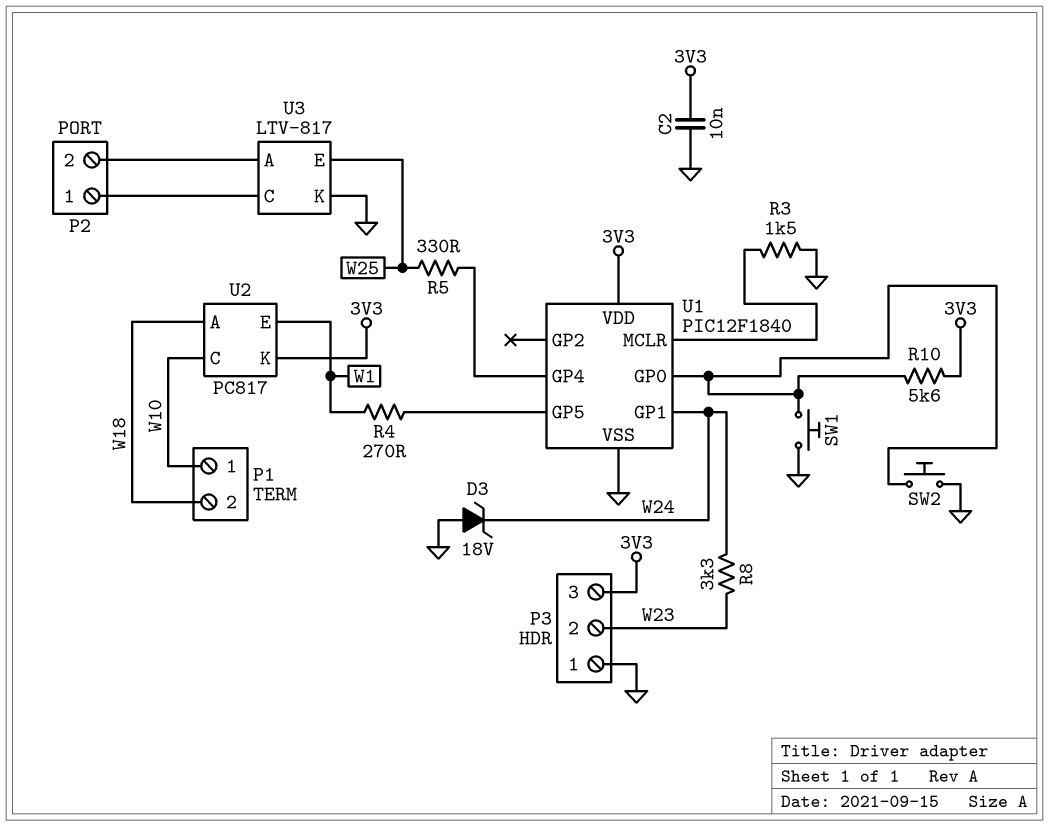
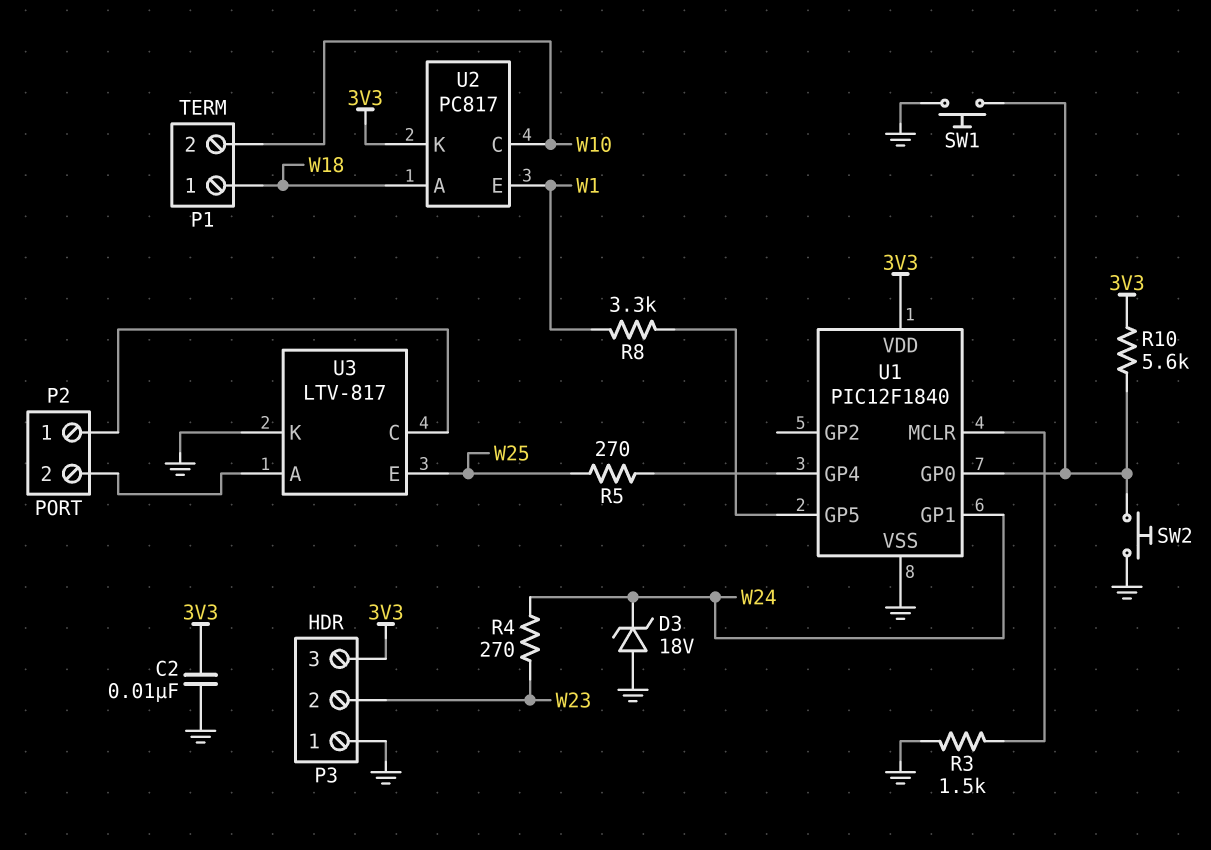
P1 pin 1: W10 -> W18
P1 pin 2: W18 -> W10
R4: 270 (U1/GP5, W1) -> 270 (W23, W24)
R5: 330 (U1/GP4, W25) -> 270 (U1/GP4, W25)
R8: 3.3k (W23, W24) -> 3.3k (U1/GP5, W1)

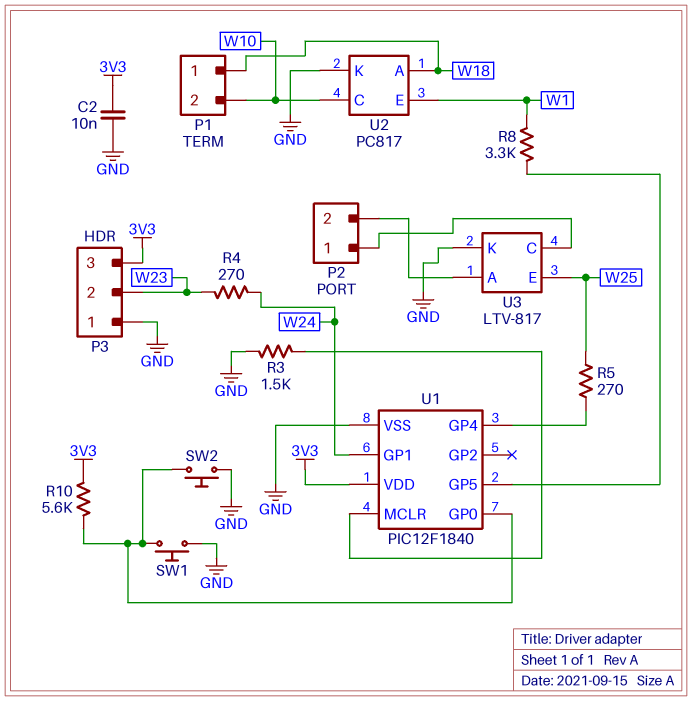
D3: zener 18V (A GND, K W24) -> none
U2 pin K: 3V3 -> GND

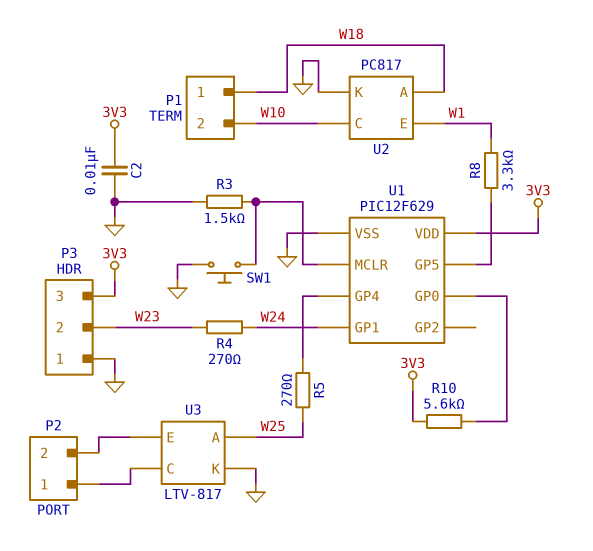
SW1: button (GND, U1/GP0) -> button (GND, U1/MCLR)
SW2: button (GND, U1/GP0) -> none
U1: PIC12F1840 -> PIC12F629
U3 pin A: P2/2 -> W25
U3 pin E: W25 -> P2/2

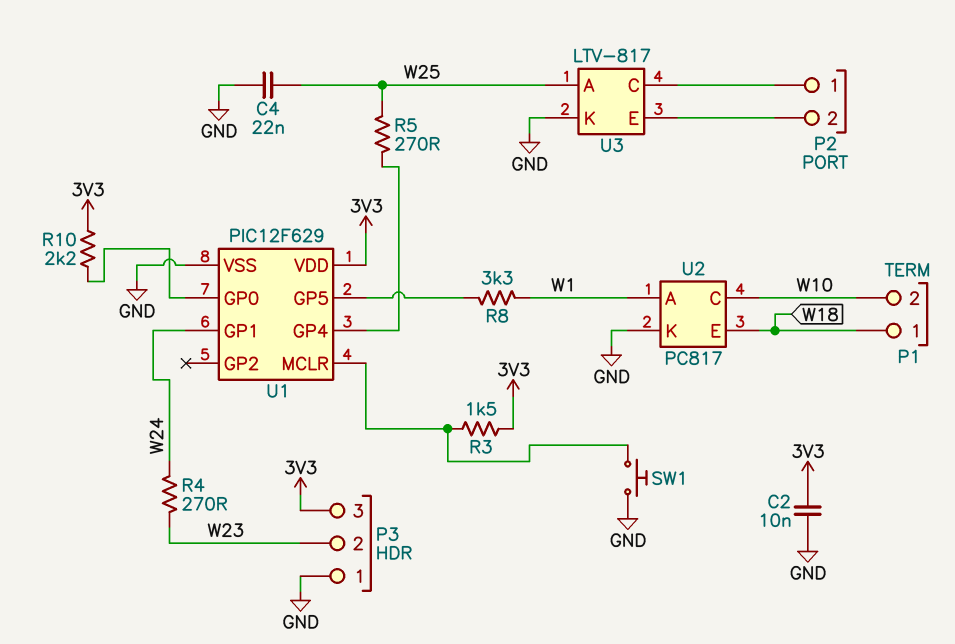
C4: none -> 22nF (GND, W25)
R3: 1.5k (GND, U1/MCLR) -> 1.5k (3V3, U1/MCLR)
R10: 5.6k (3V3, U1/GP0) -> 2.2k (3V3, U1/GP0)
U2 pin A: W18 -> W1
U2 pin E: W1 -> W18

